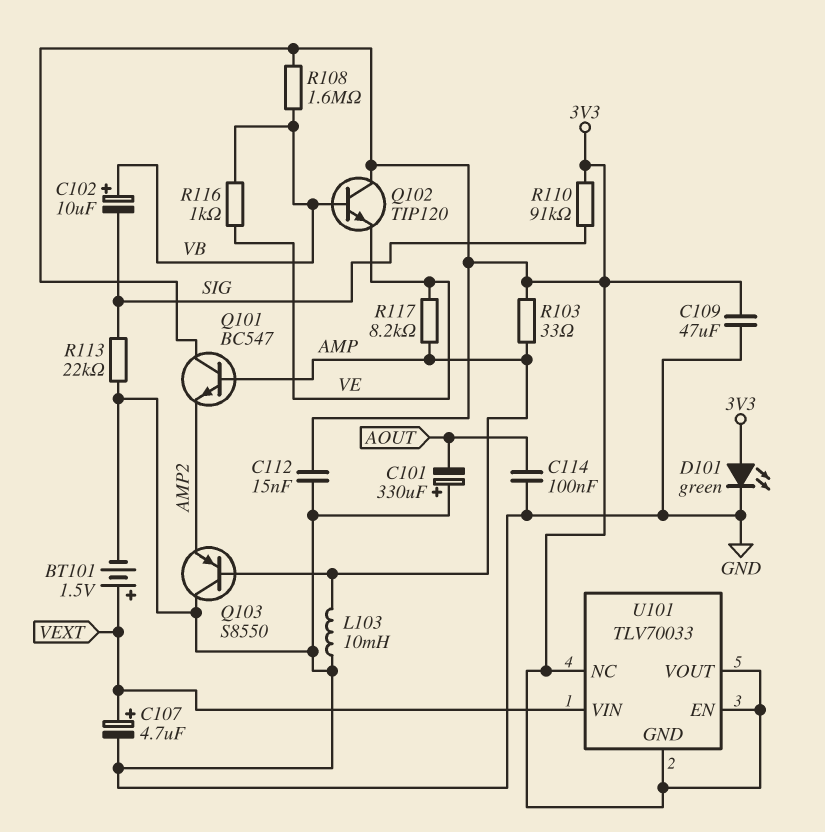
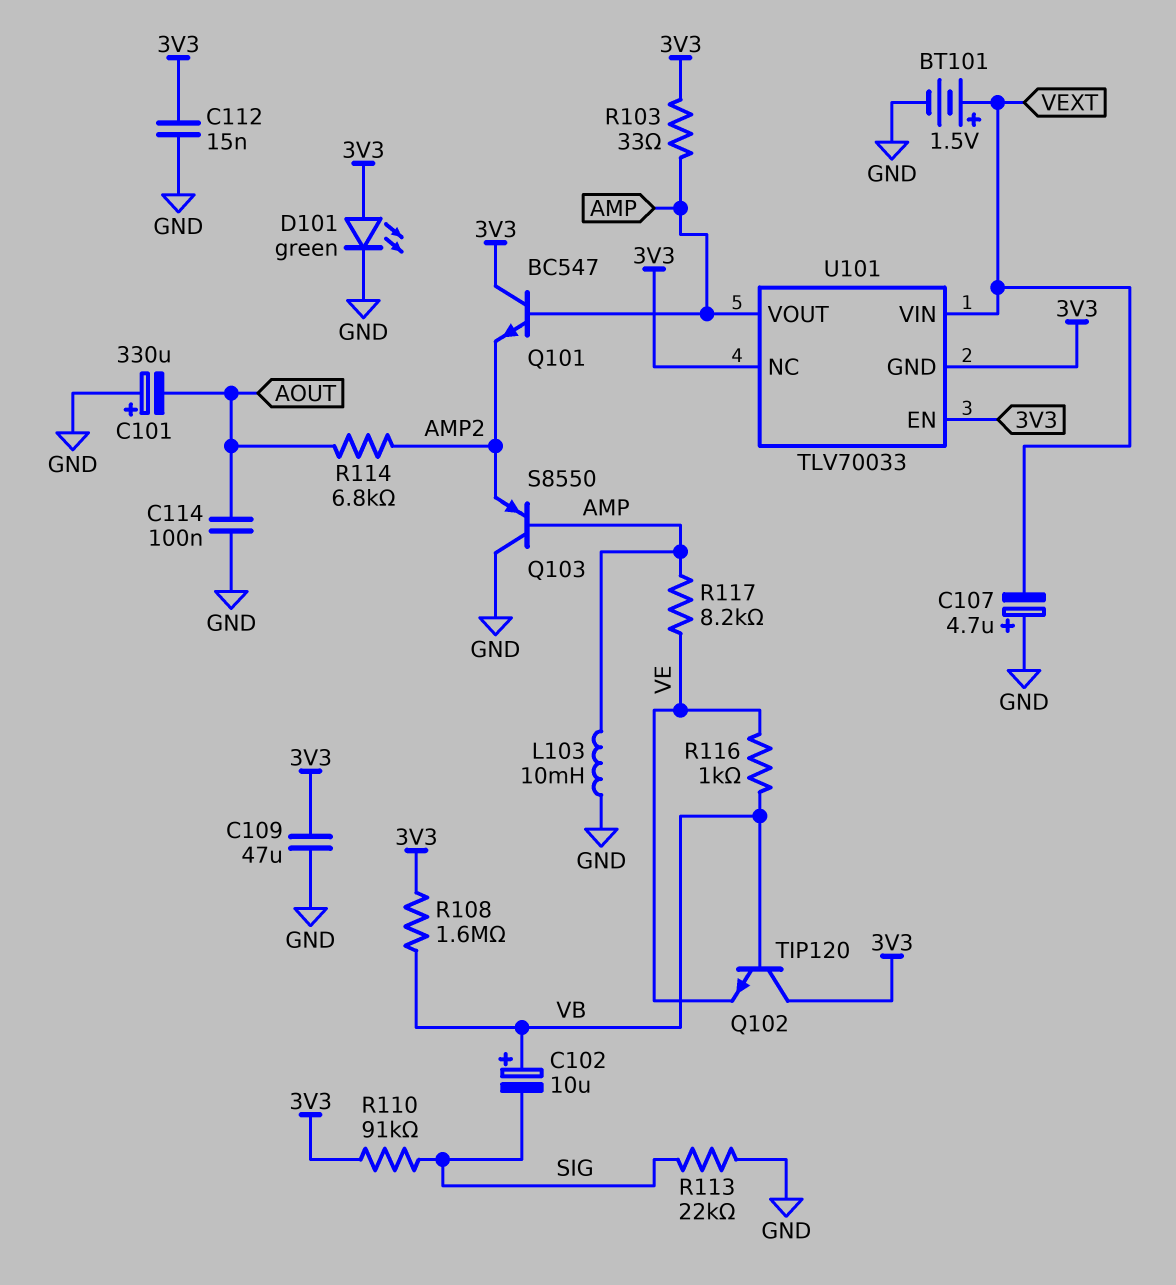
C107: 4.7uF (plus VEXT, minus GND) -> 4.7uF (plus GND, minus VEXT)
R114: none -> 6.8k (AMP2, AOUT)
U101 pin VOUT: 3V3 -> AMP

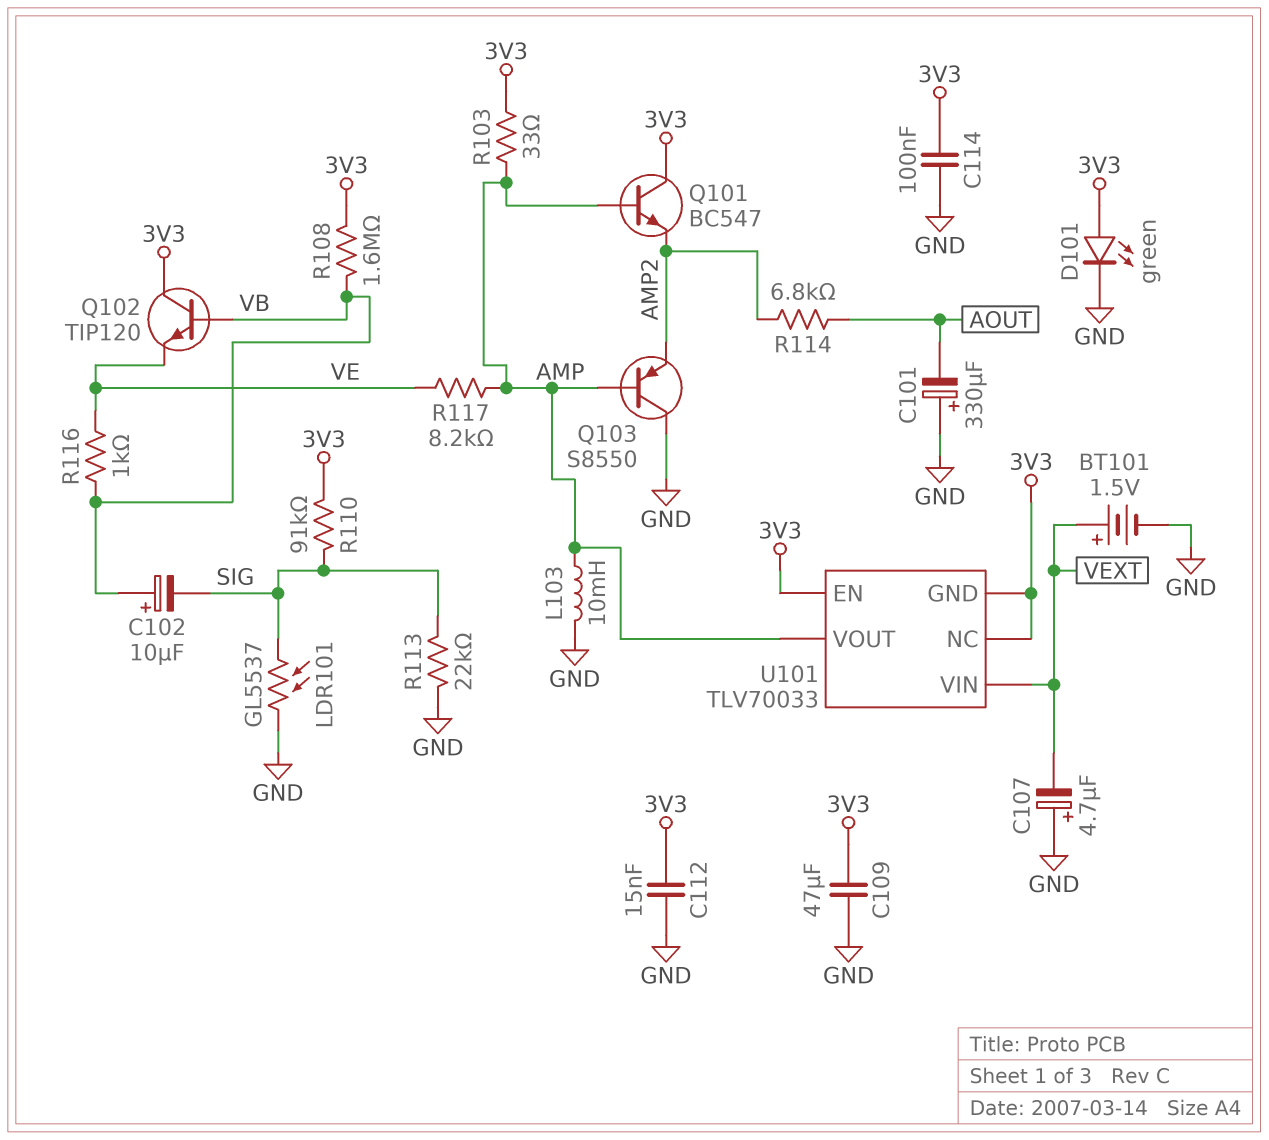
C114: 100nF (AOUT, GND) -> 100nF (3V3, GND)
LDR101: none -> GL5537 (GND, SIG)

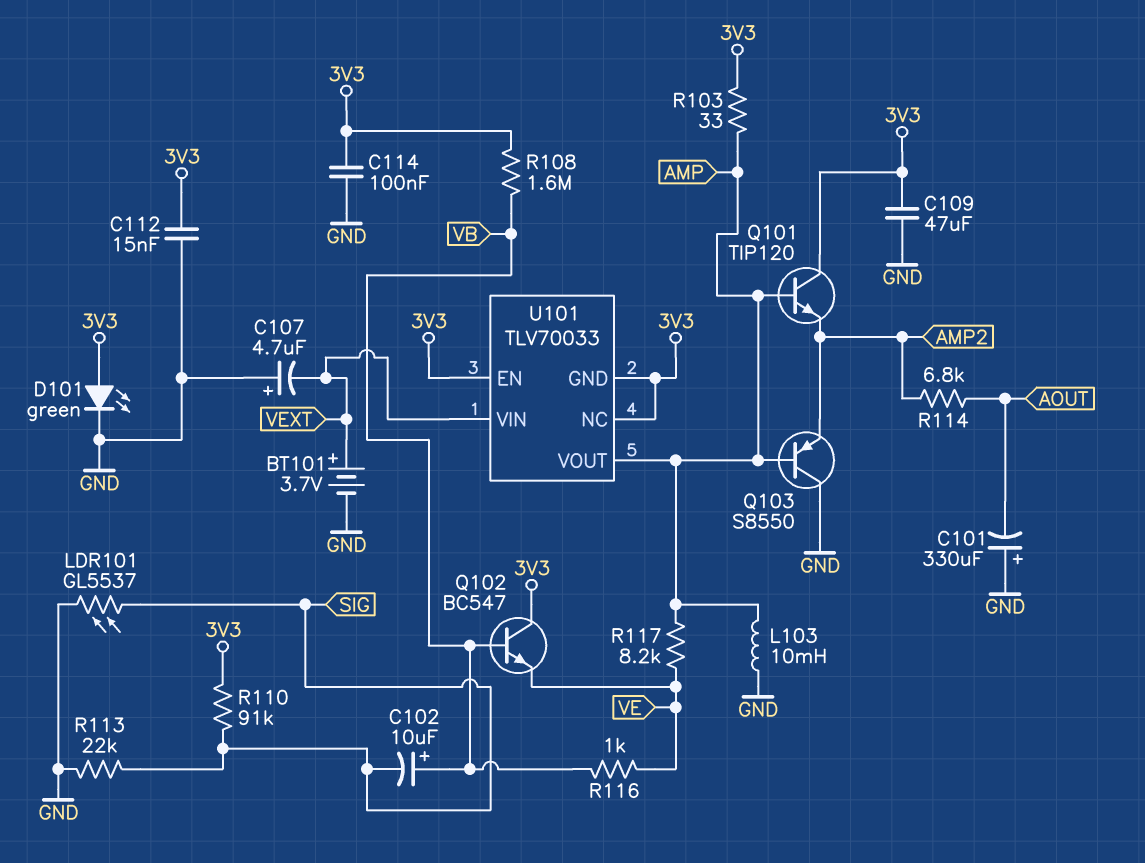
BT101: 1.5V (plus VEXT, minus GND) -> 3.7V (plus VEXT, minus GND)
Q101: NPN BC547 (B AMP, C 3V3, E AMP2) -> NPN TIP120 (B AMP, C 3V3, E AMP2)
Q102: NPN TIP120 (B VB, C 3V3, E VE) -> NPN BC547 (B VB, C 3V3, E VE)

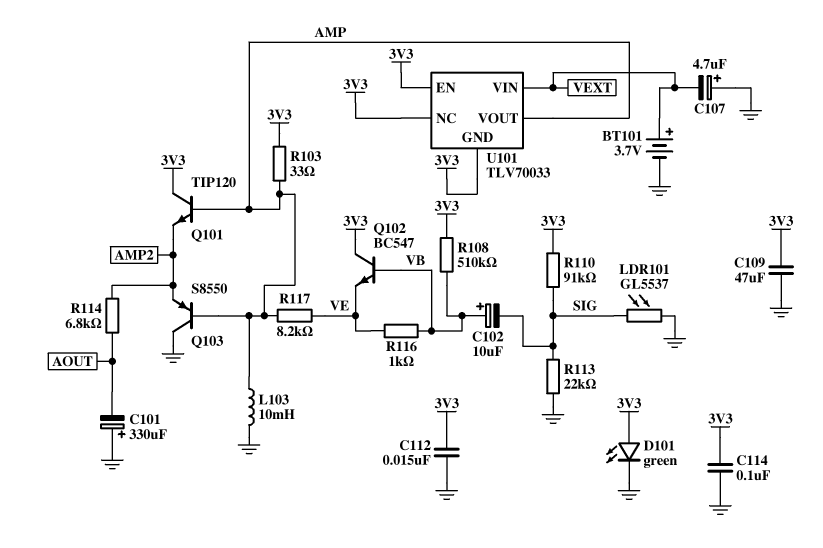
R108: 1.6M (3V3, VB) -> 510k (3V3, VB)

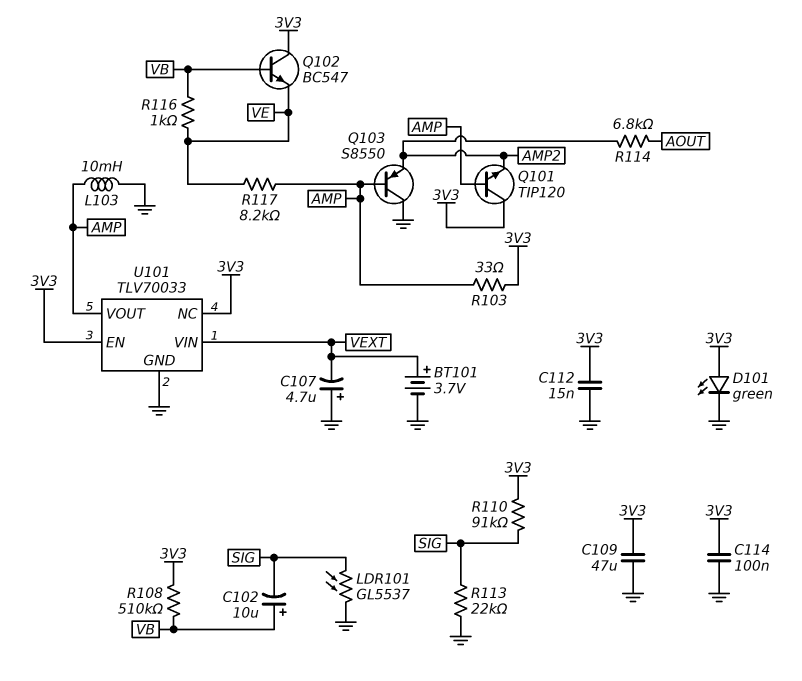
C101: 330uF (plus GND, minus AOUT) -> none
U101 pin GND: 3V3 -> GND

